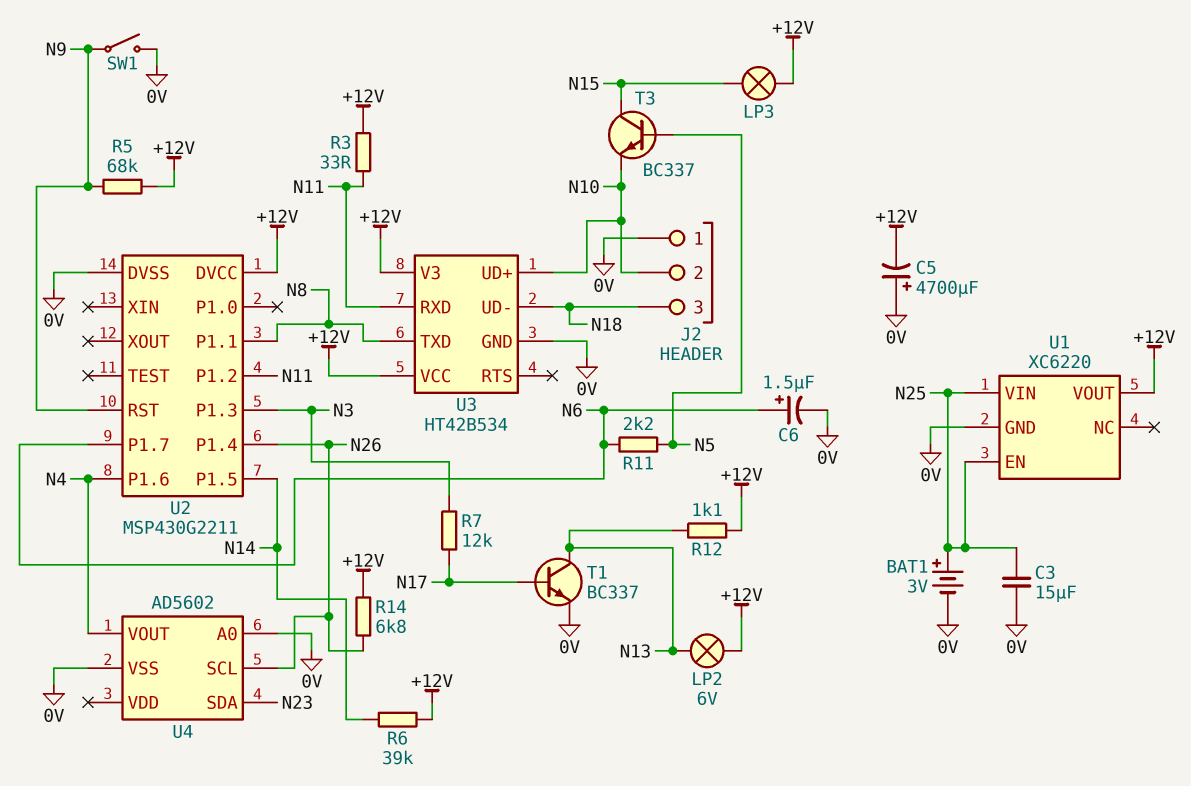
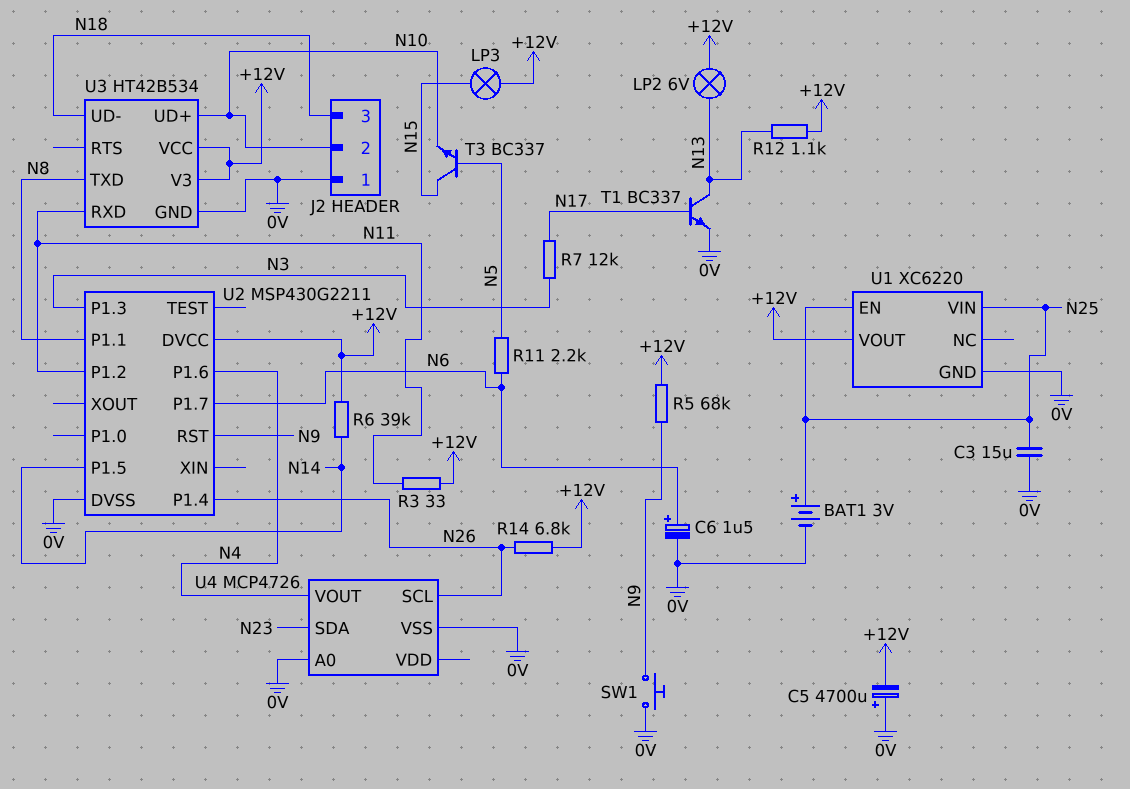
SW1: switch (0V, N9) -> button (0V, N9)
U4: AD5602 -> MCP4726

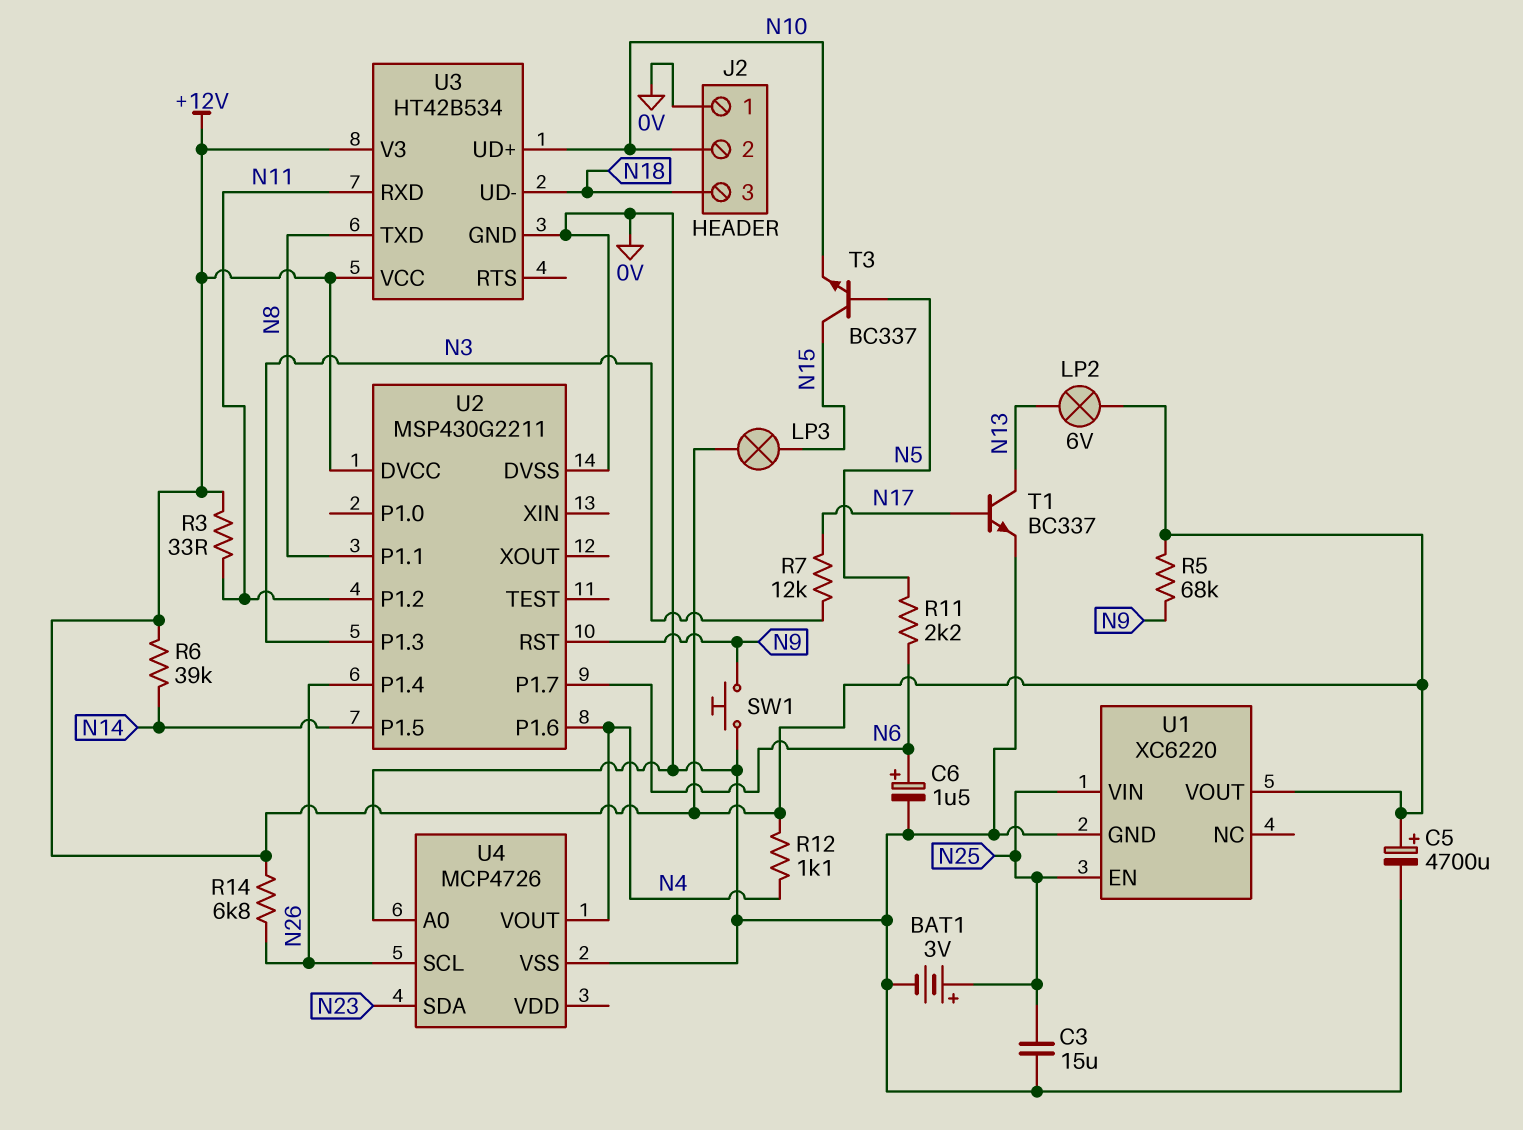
C5: 4700uF (plus 0V, minus +12V) -> 4700uF (plus +12V, minus 0V)
R12: 1.1k (+12V, N13) -> 1.1k (+12V, N4)

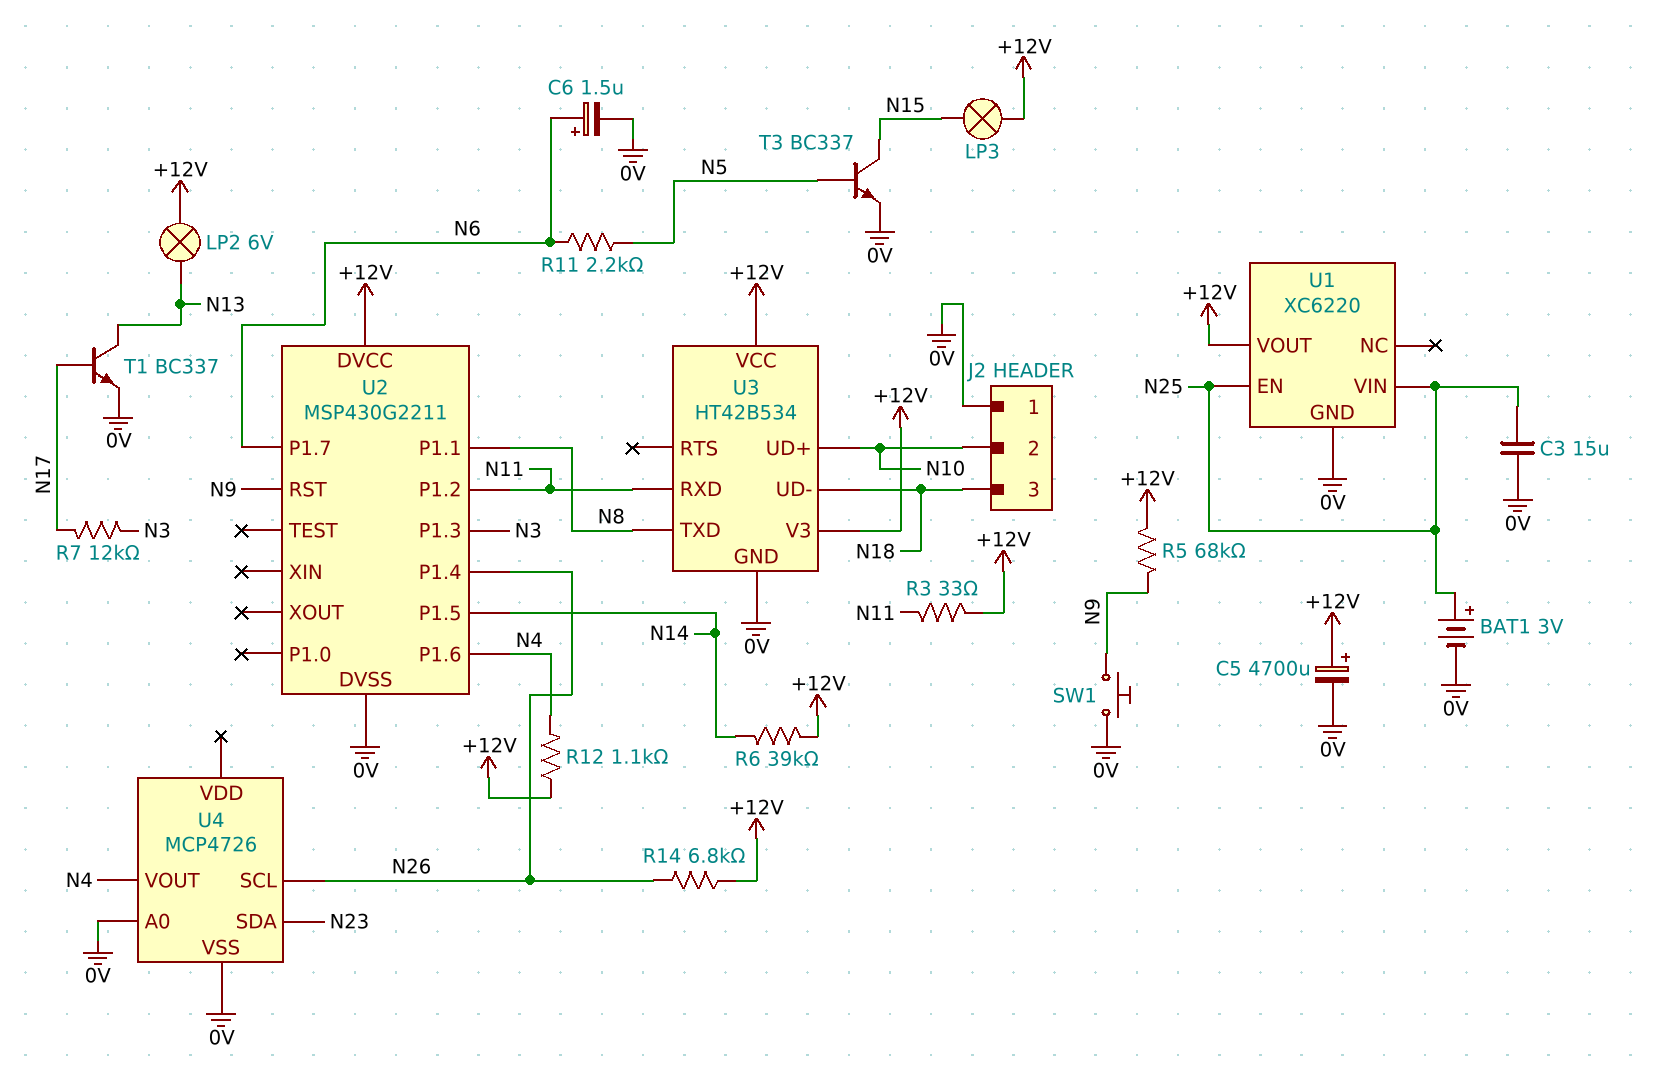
T3: NPN BC337 (B N5, C N15, E N10) -> NPN BC337 (B N5, C N15, E 0V)

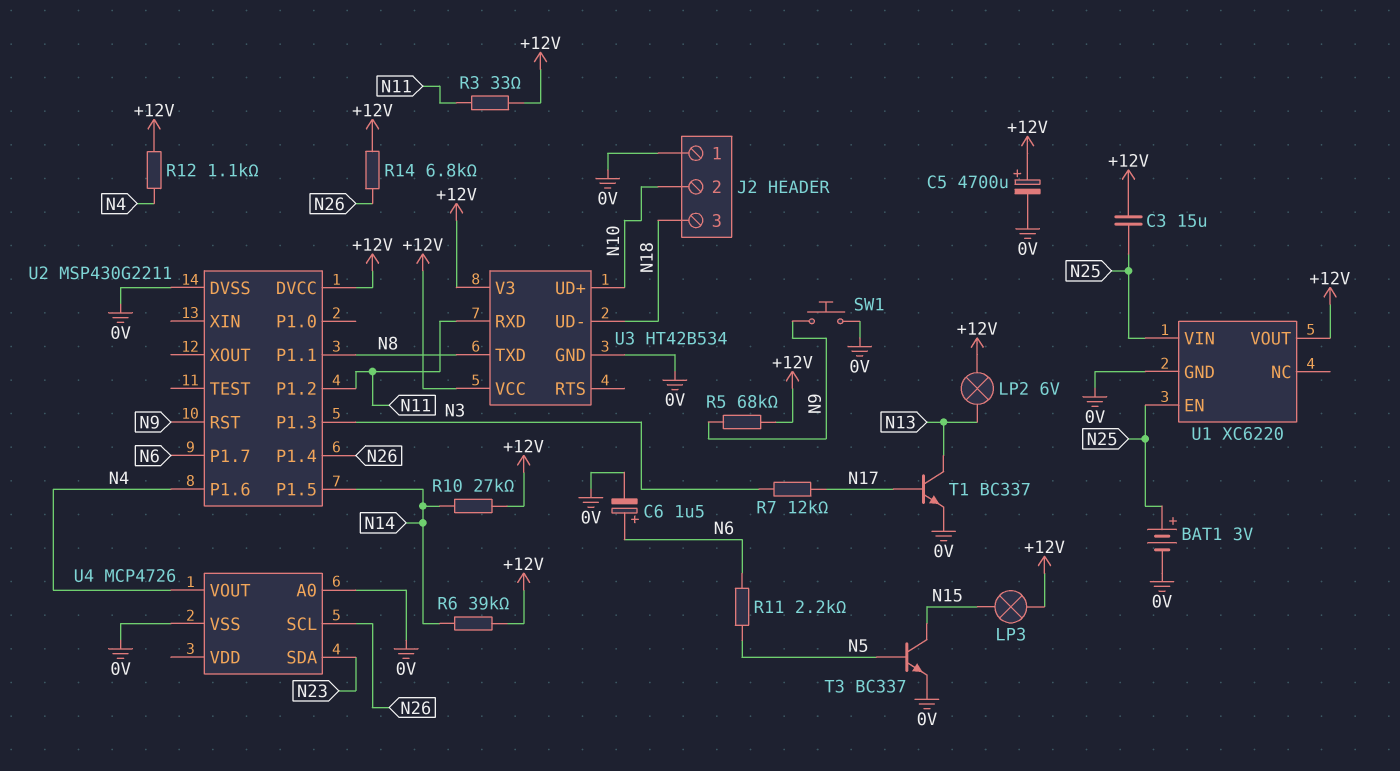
C3: 15uF (0V, N25) -> 15uF (+12V, N25)
R10: none -> 27k (+12V, N14)

